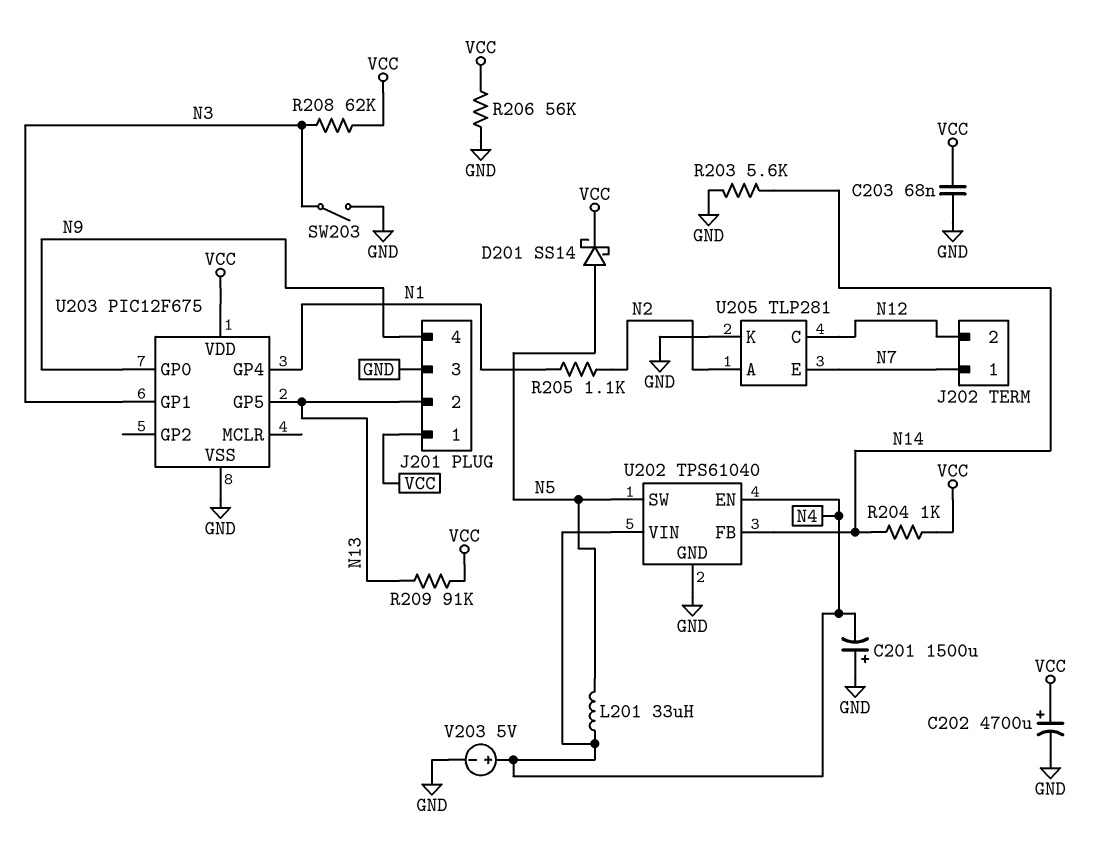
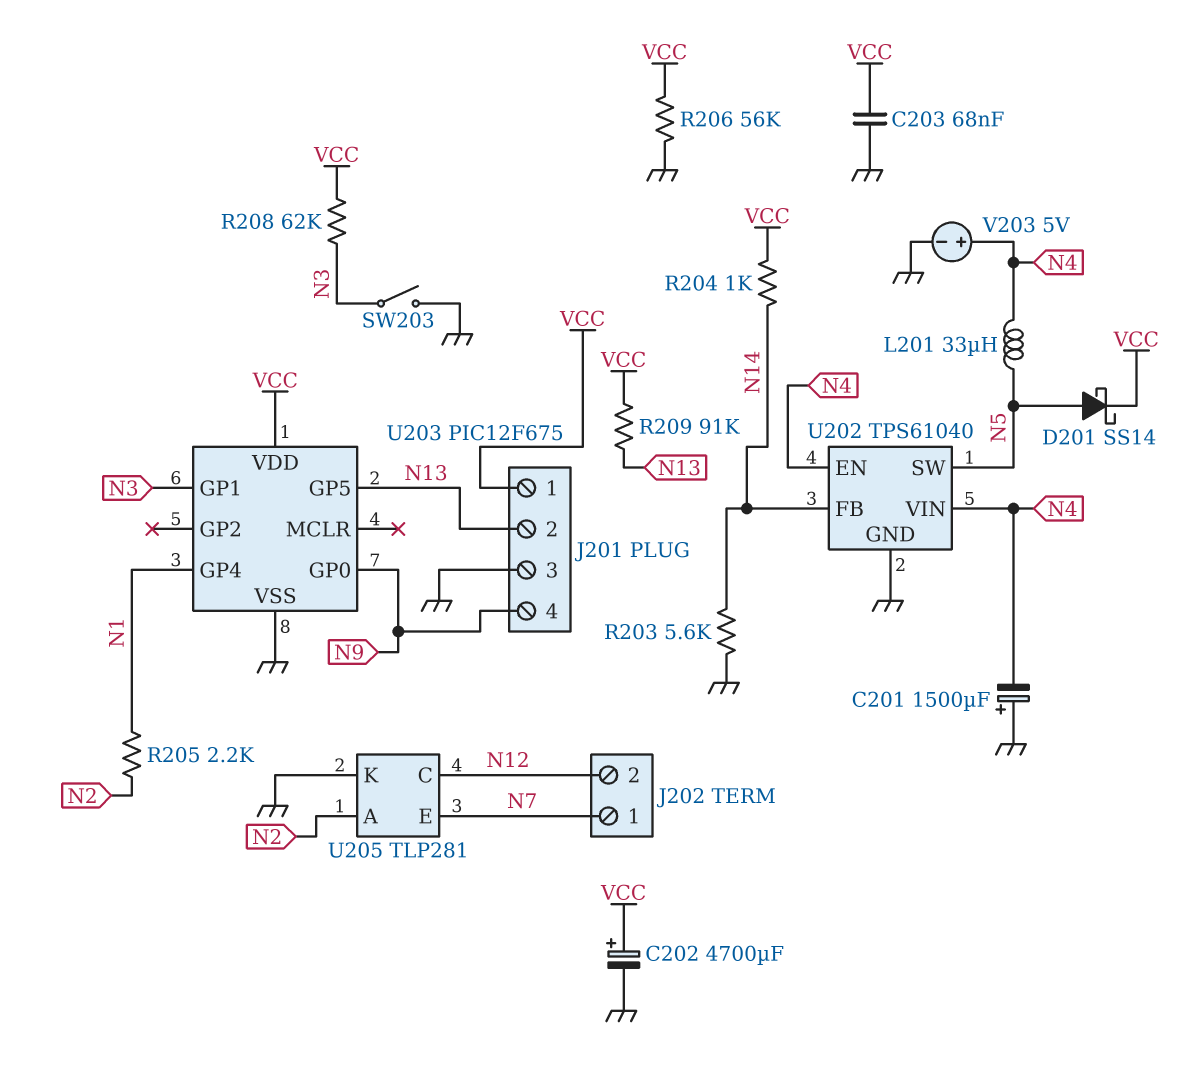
R205: 1.1k (N1, N2) -> 2.2k (N1, N2)

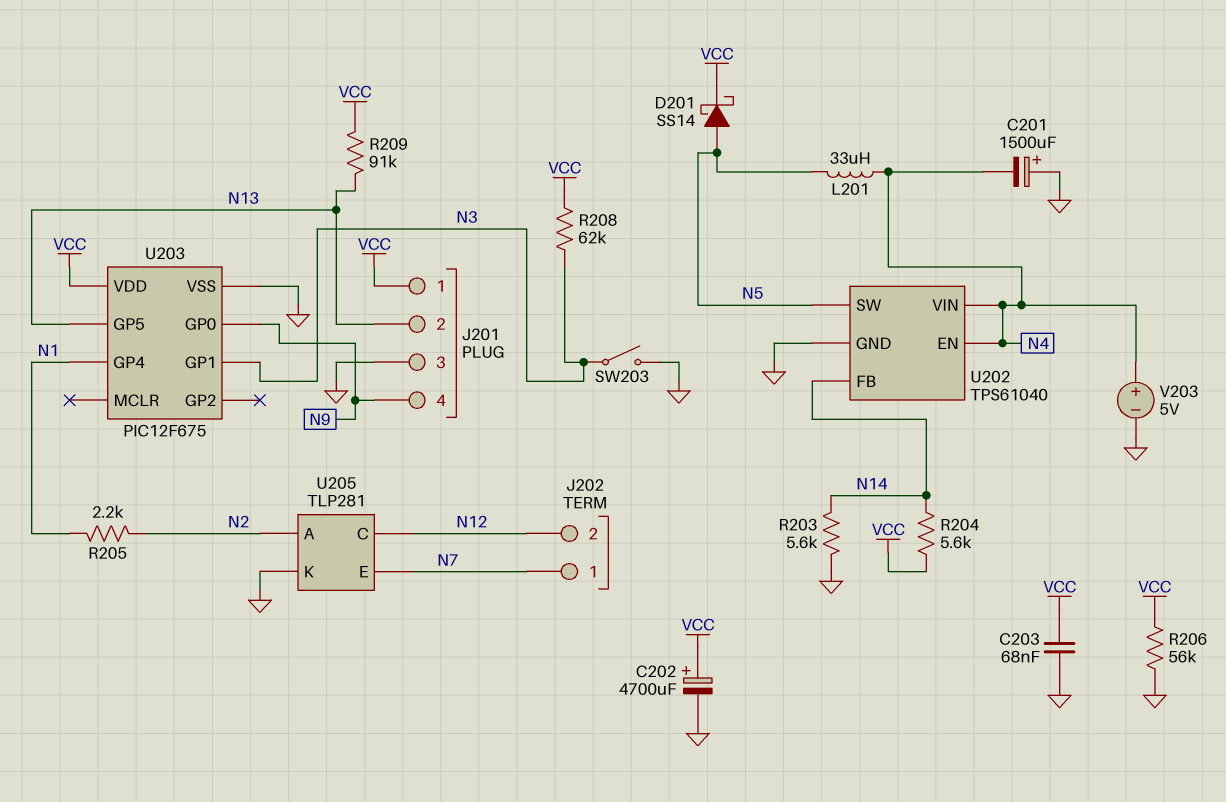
R204: 1k (N14, VCC) -> 5.6k (N14, VCC)

